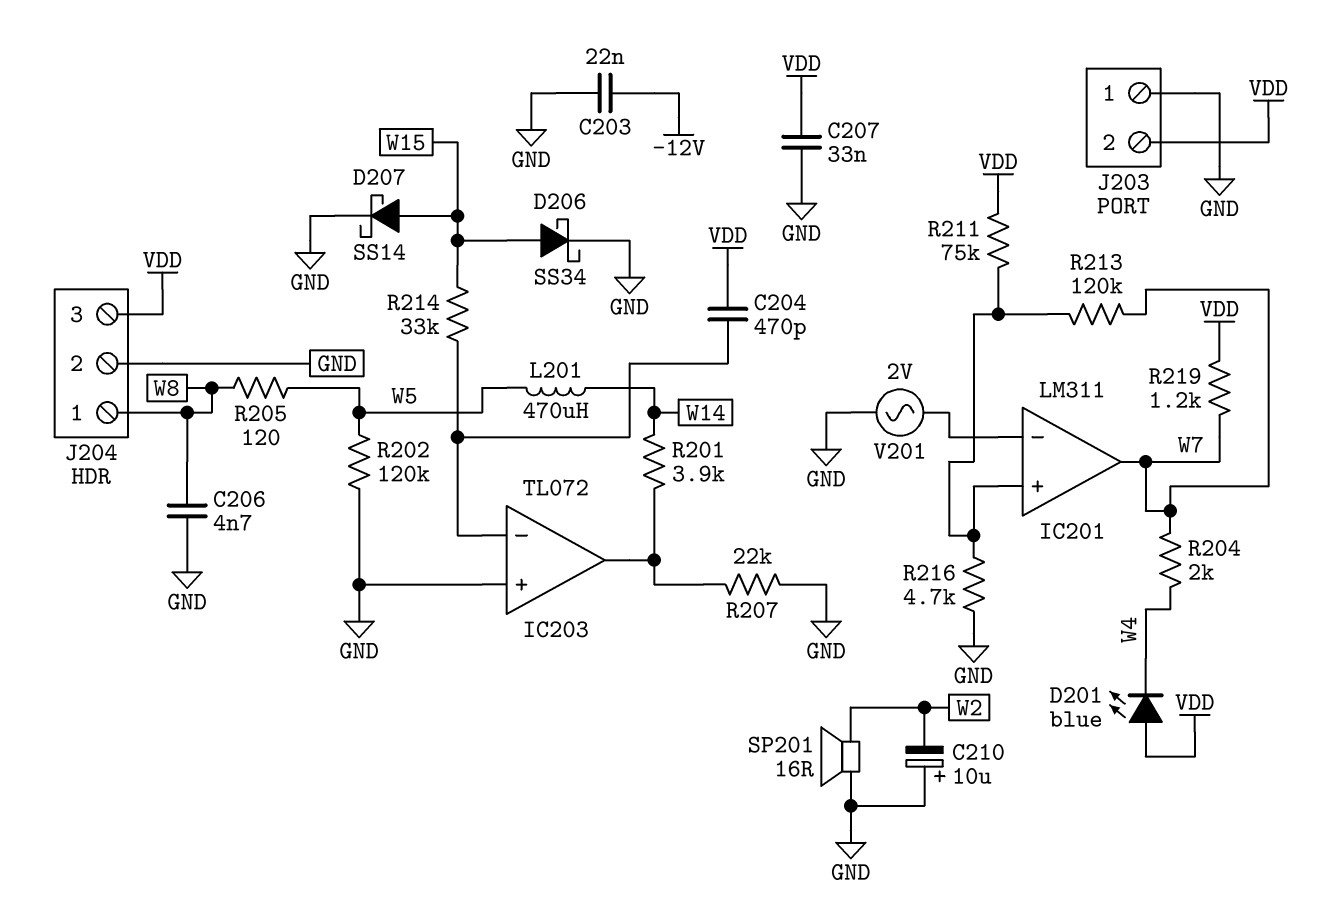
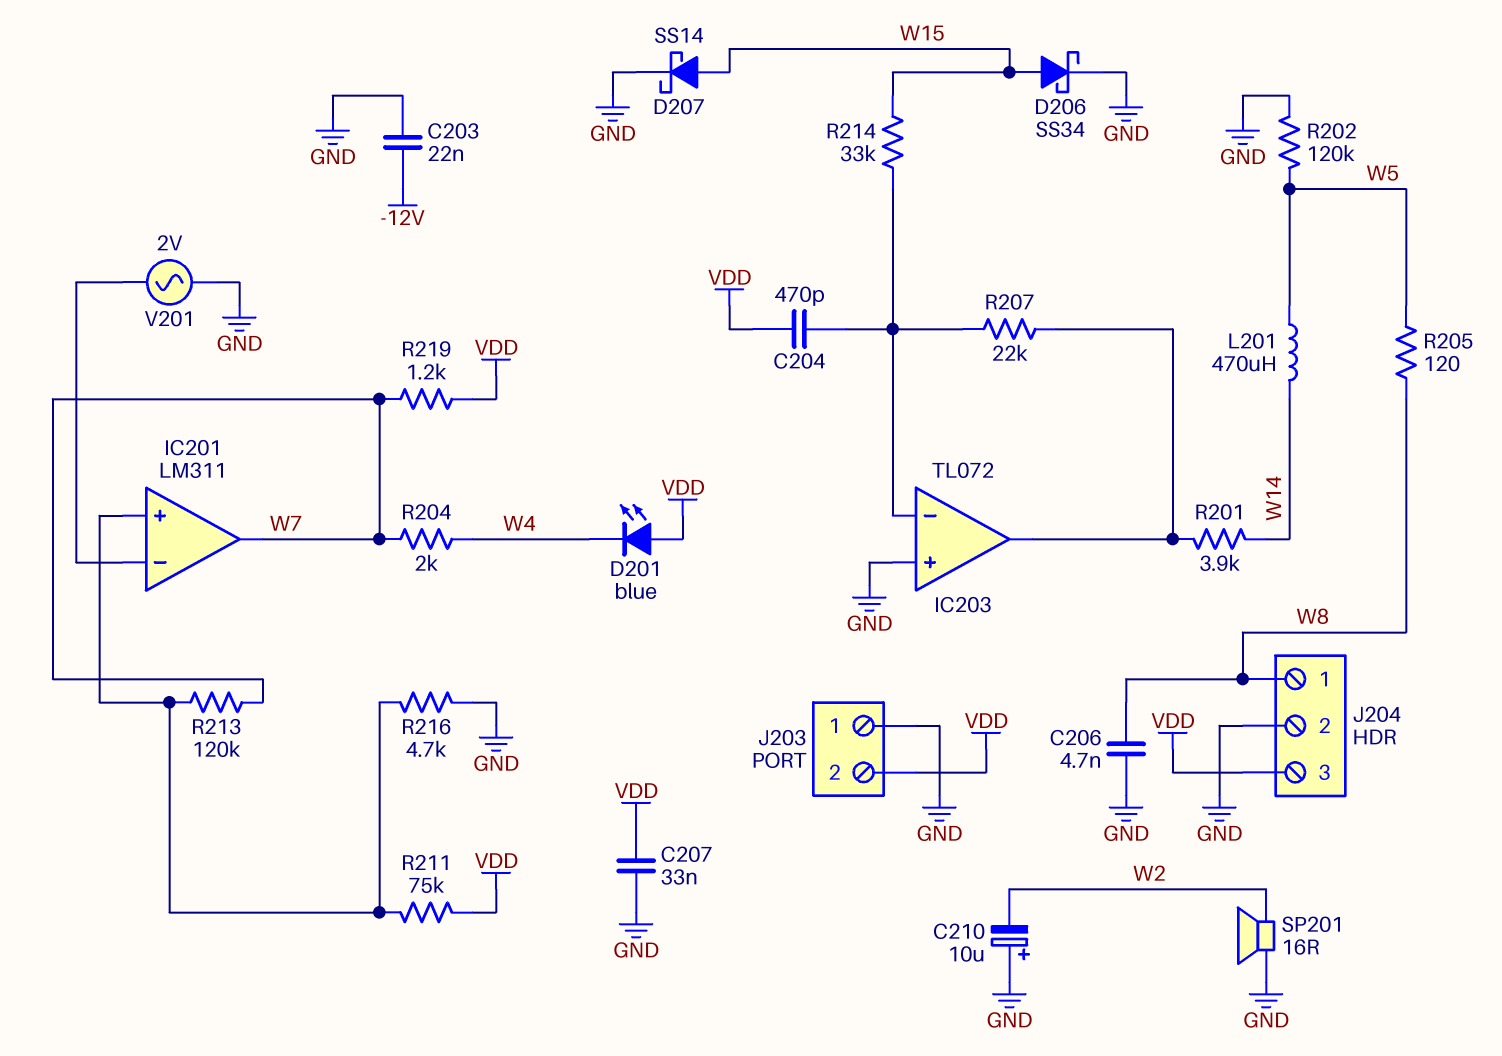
R207: 22k (GND, IC203/out) -> 22k (IC203/in-, IC203/out)

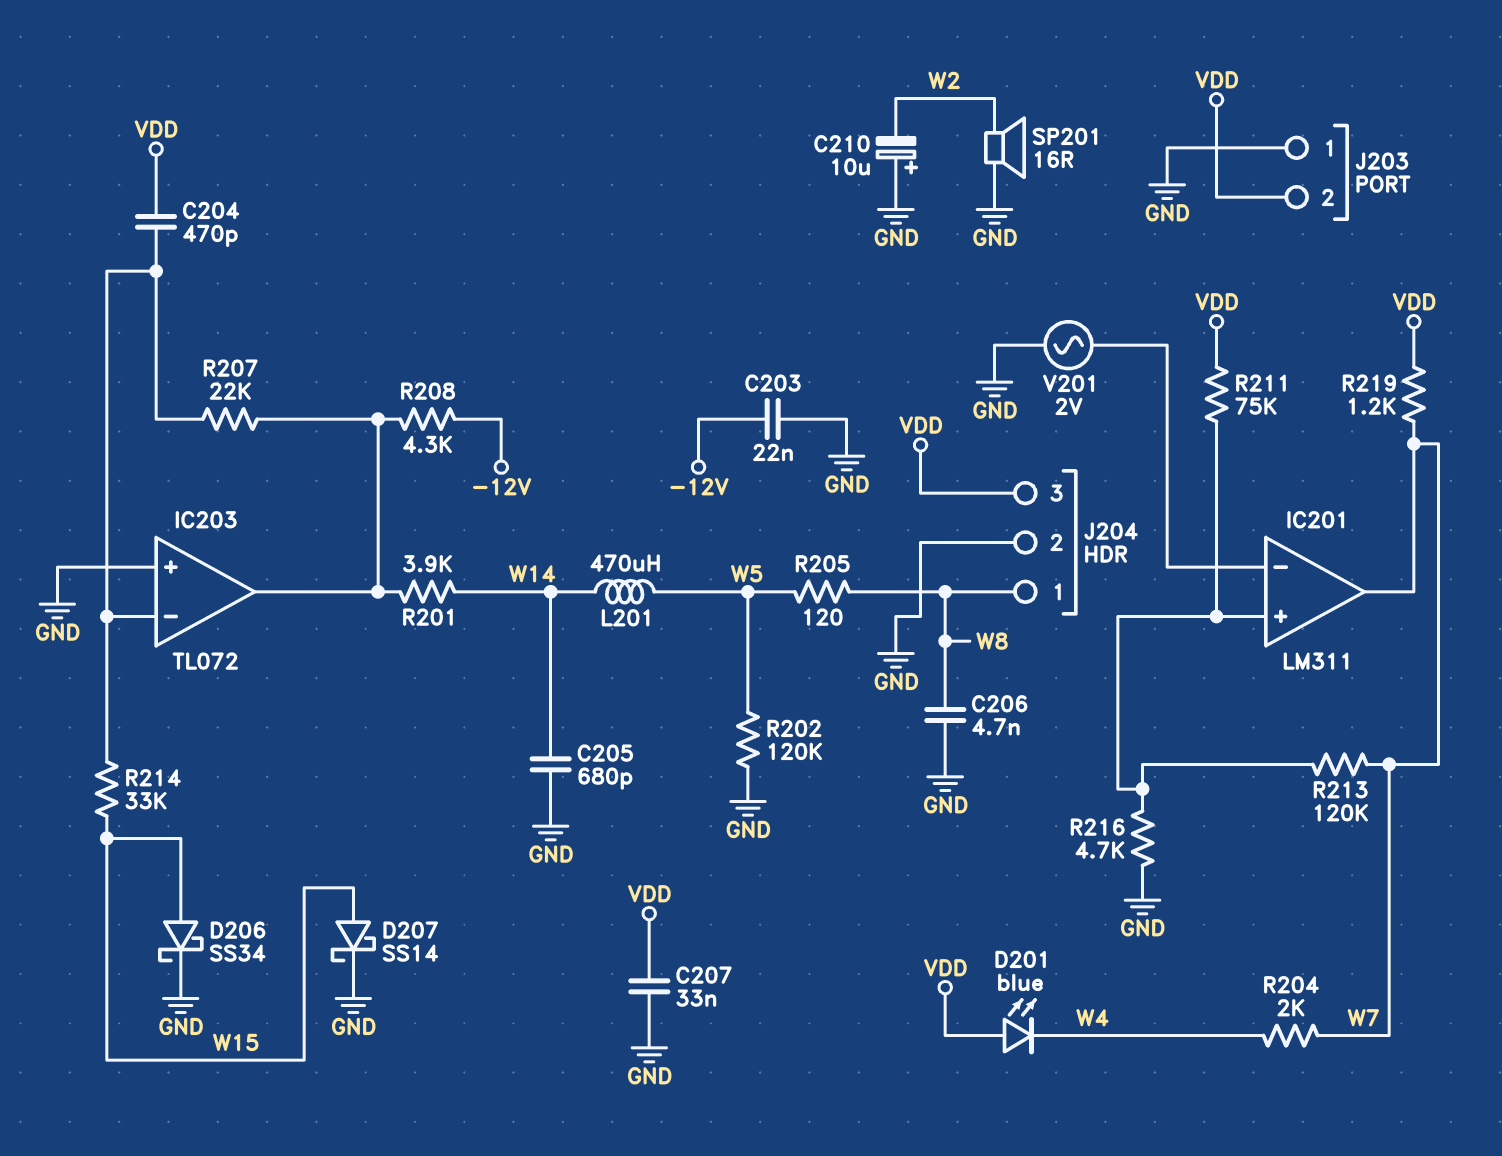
C205: none -> 680pF (GND, W14)
R208: none -> 4.3k (-12V, IC203/out)

